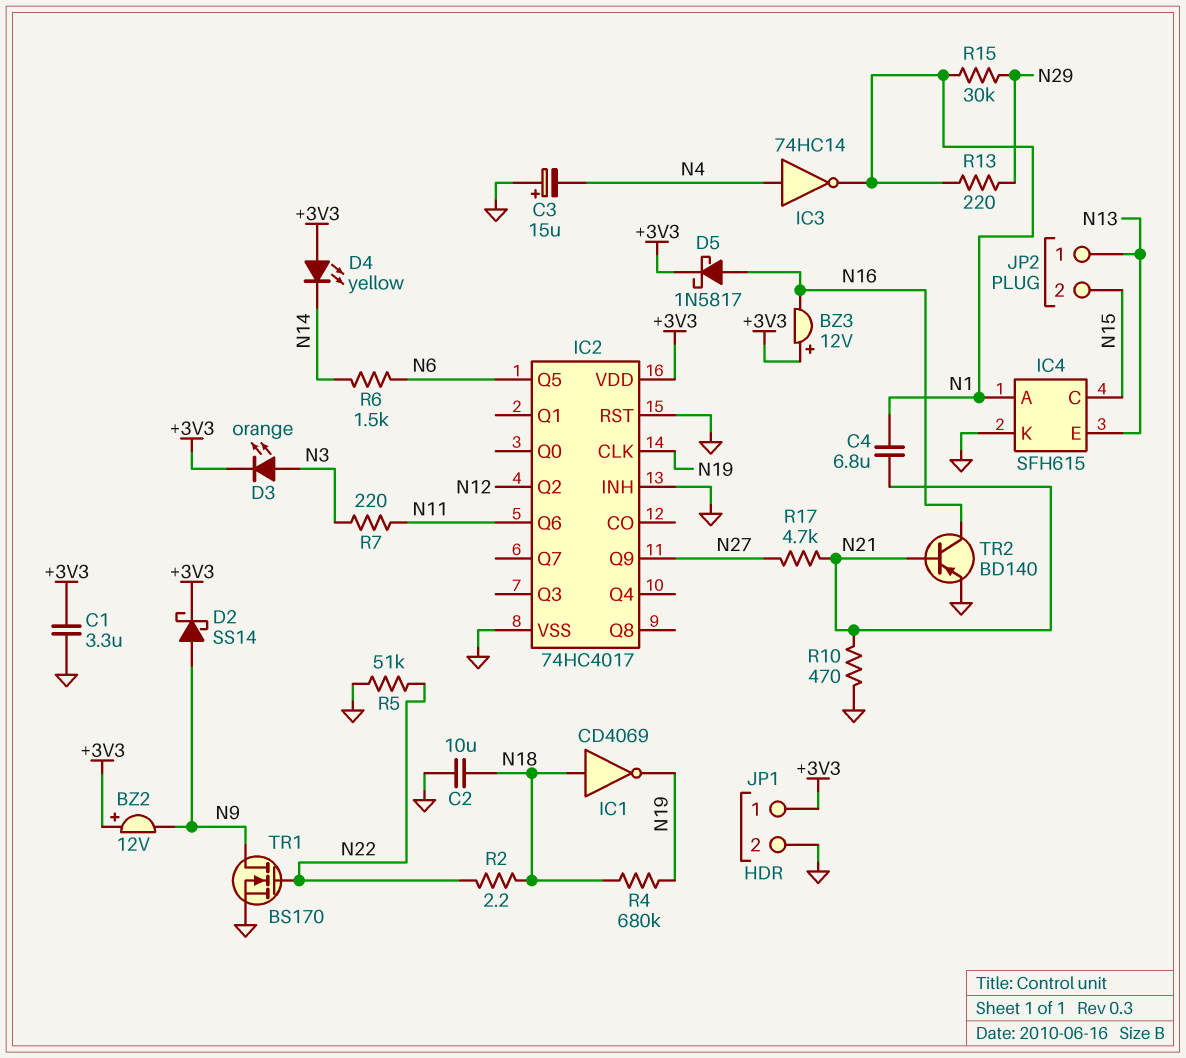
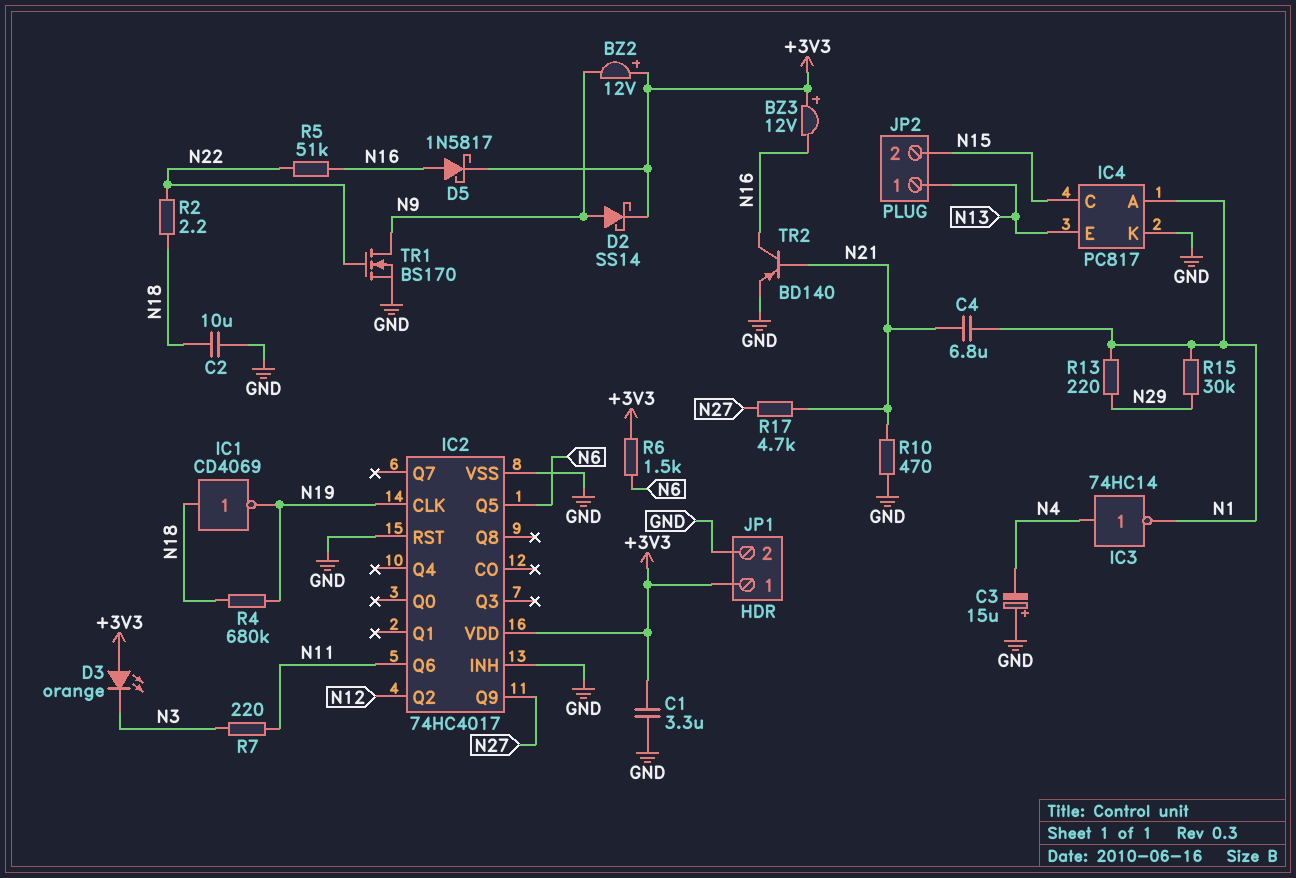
D3: LED orange (A N3, K +3V3) -> LED orange (A +3V3, K N3)
D4: LED yellow (A +3V3, K N14) -> none
IC4: SFH615 -> PC817
R5: 51k (GND, N22) -> 51k (N16, N22)
R6: 1.5k (N6, N14) -> 1.5k (+3V3, N6)

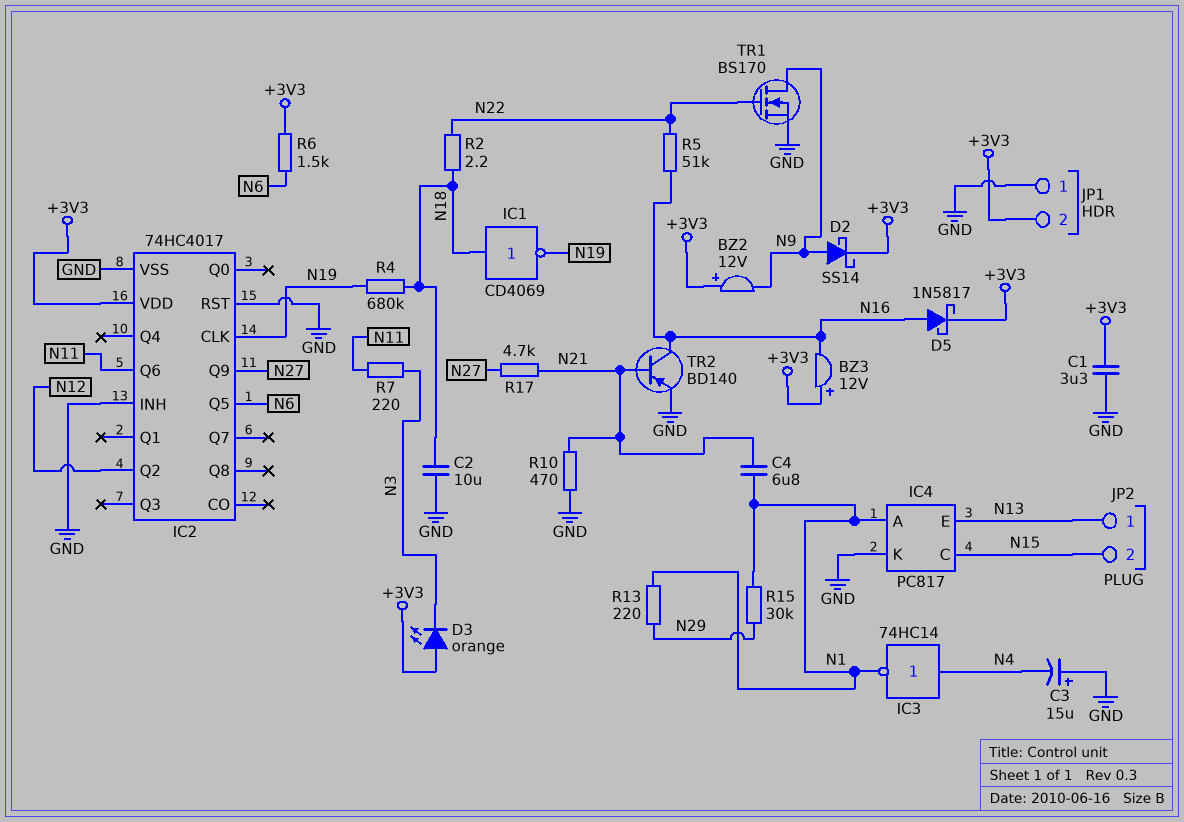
JP1 pin 1: +3V3 -> GND
JP1 pin 2: GND -> +3V3

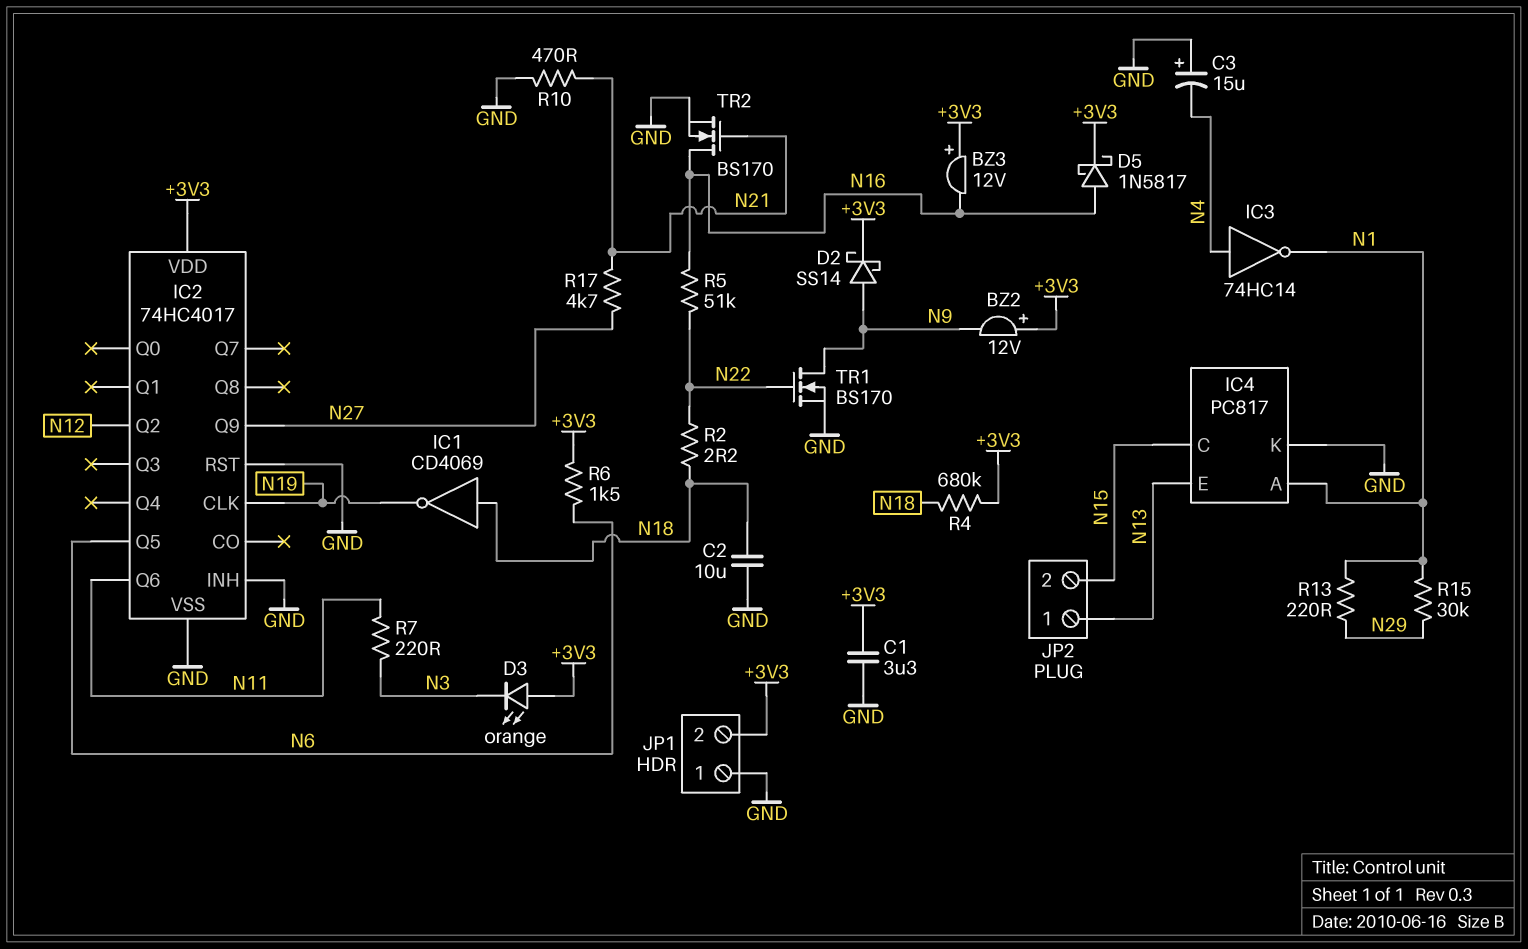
C4: 6.8uF (N1, N21) -> none
R4: 680k (N18, N19) -> 680k (+3V3, N18)
TR2: PNP BD140 (B N21, C N16, E GND) -> NMOS BS170 (G N21, D N16, S GND)

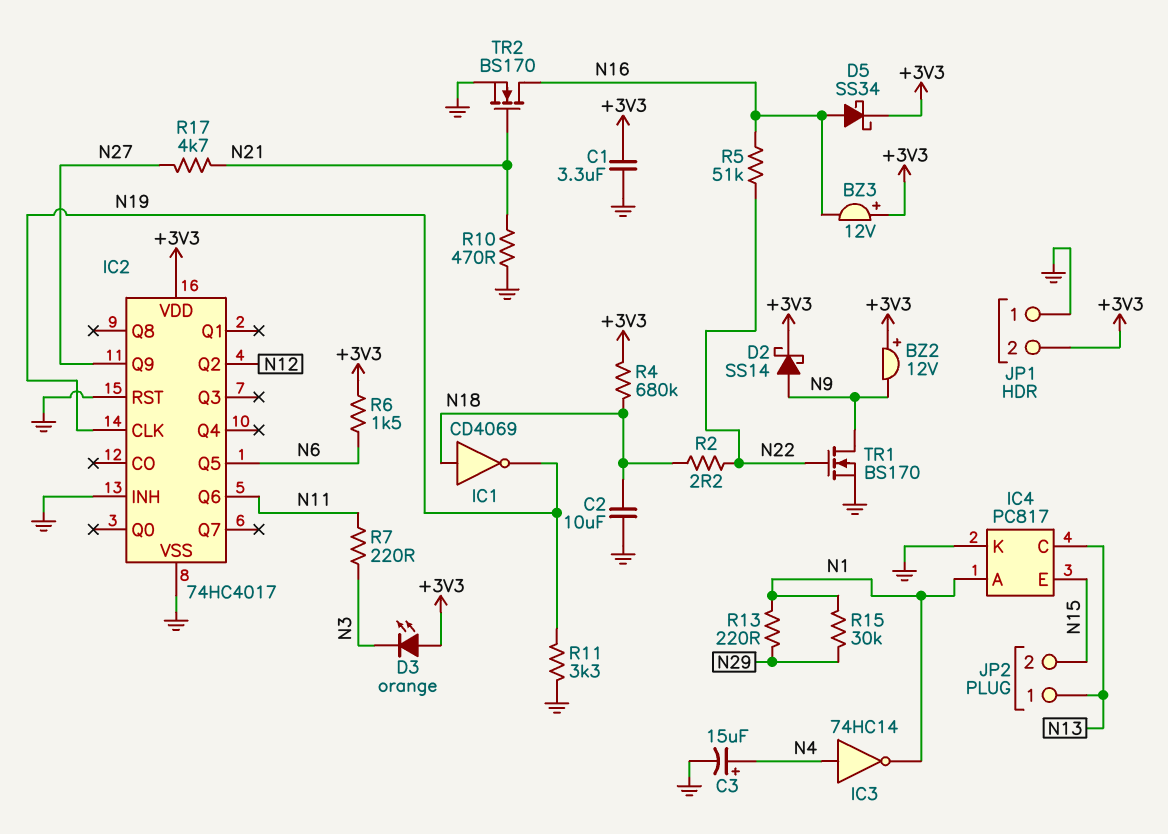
C3: 15uF (plus GND, minus N4) -> 15uF (plus N4, minus GND)
D5: schottky 1N5817 (A N16, K +3V3) -> schottky SS34 (A N16, K +3V3)
IC4 pin C: N15 -> N13
IC4 pin E: N13 -> N15
R11: none -> 3.3k (GND, N19)

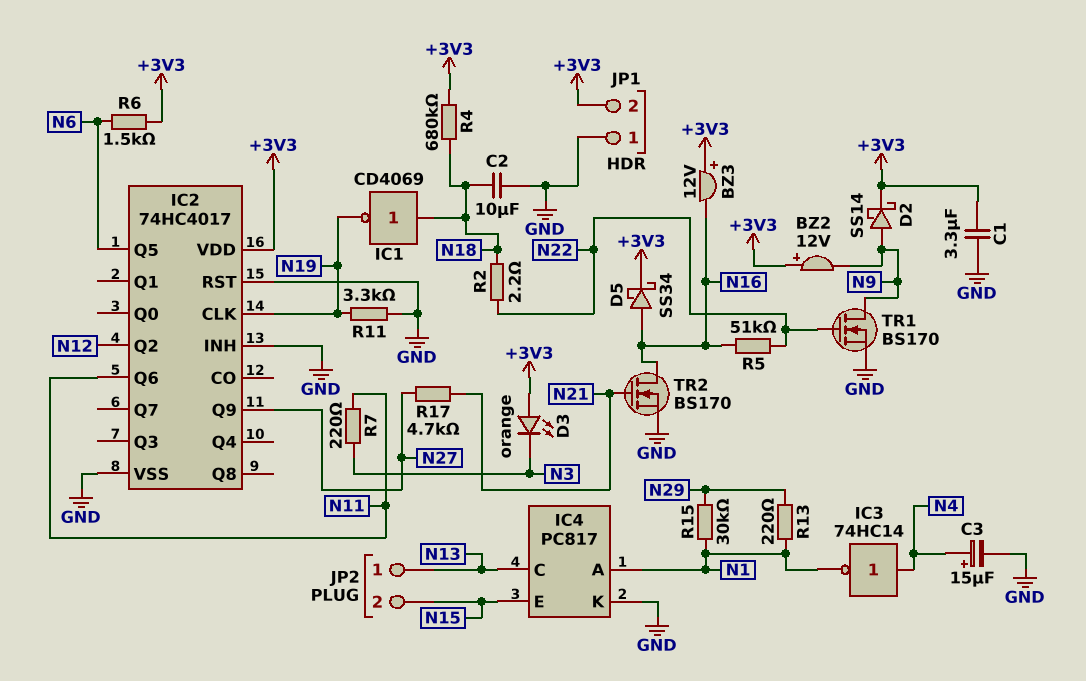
R10: 470 (GND, N21) -> none

